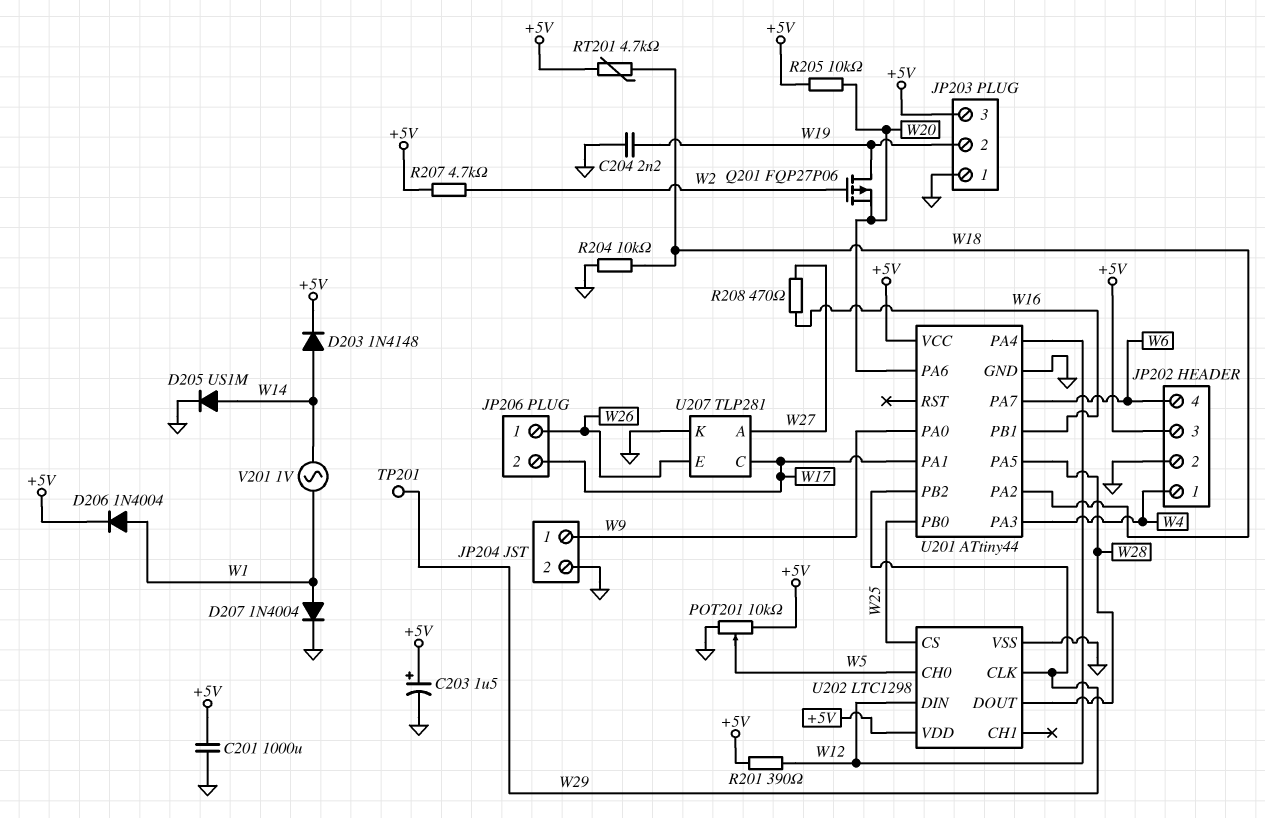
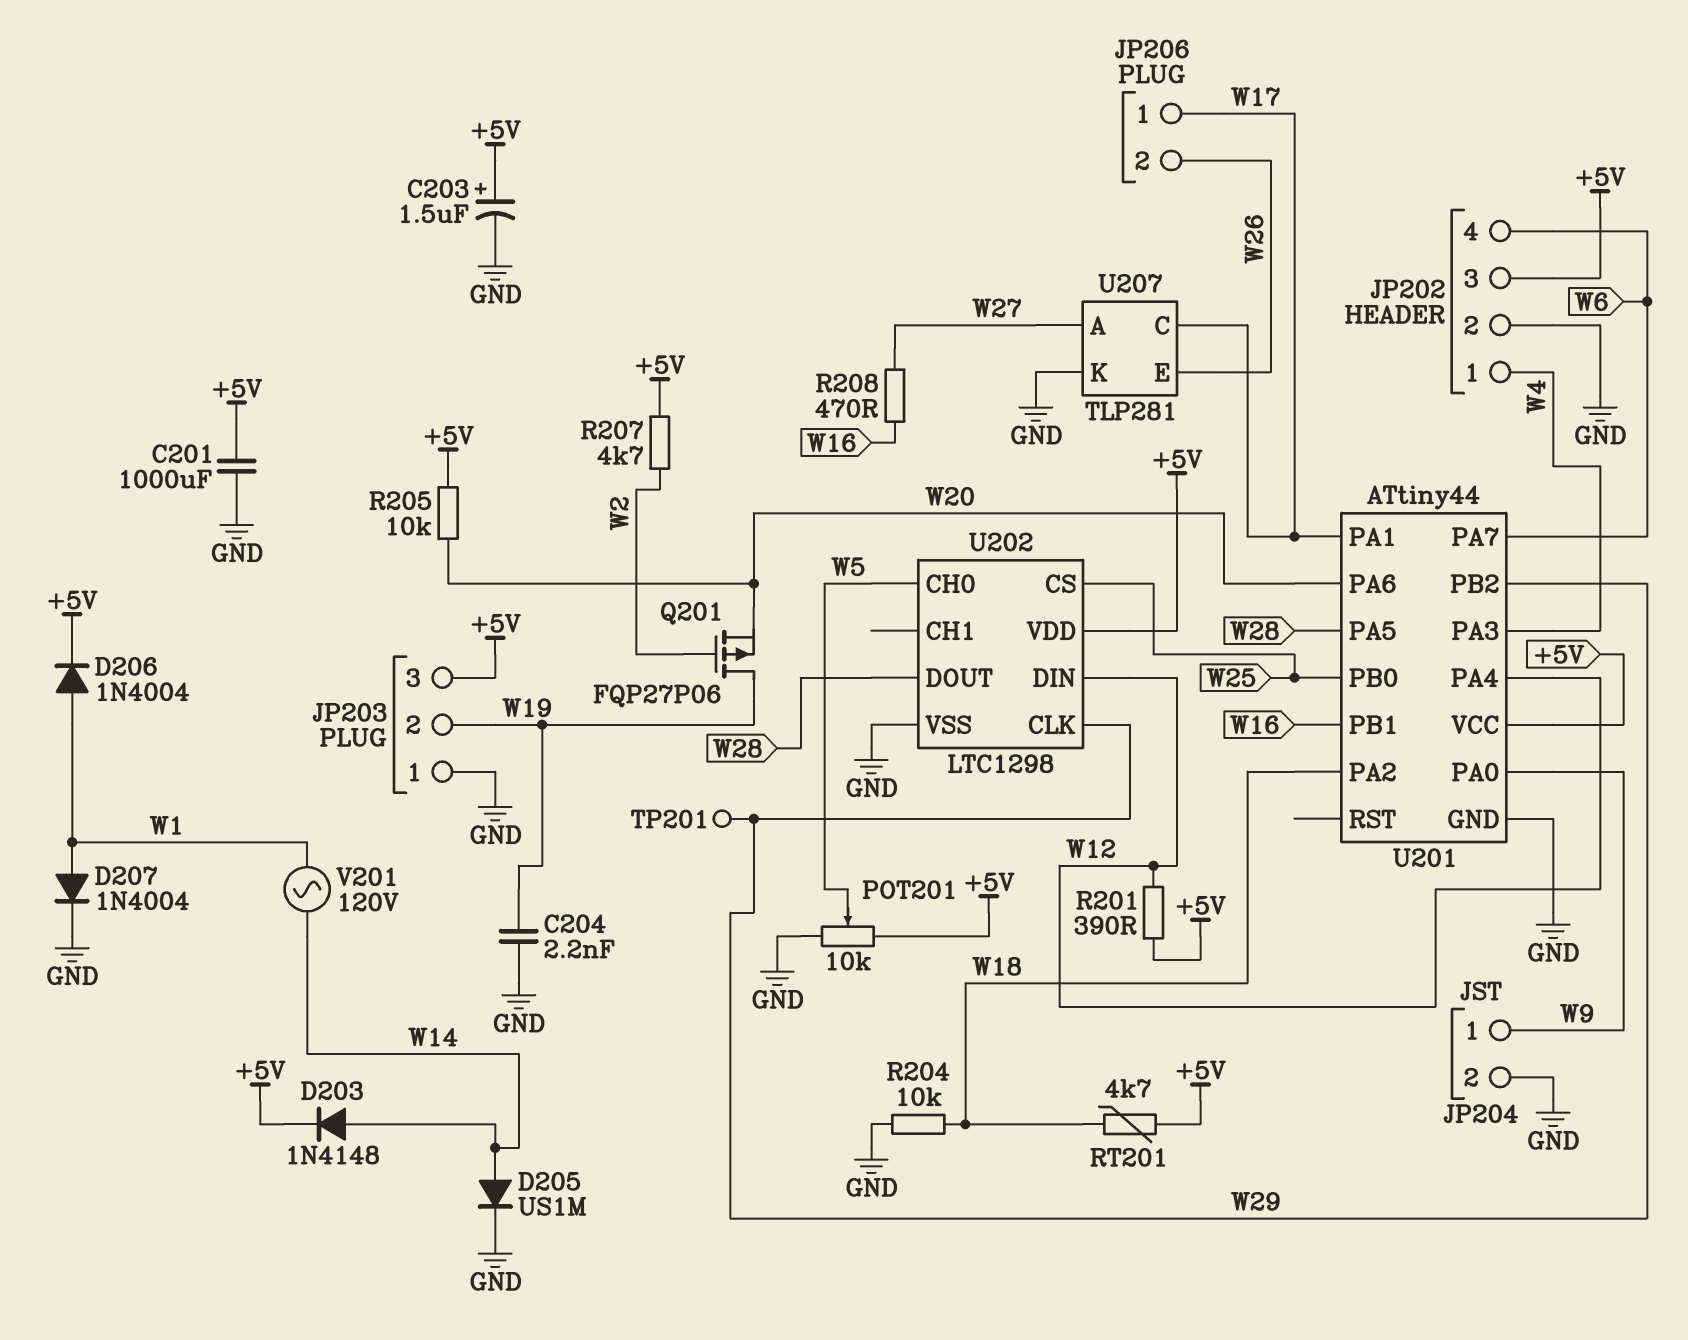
JP206 pin 1: W26 -> W17
JP206 pin 2: W17 -> W26
V201: AC 1V (W1, W14) -> AC 120V (W1, W14)

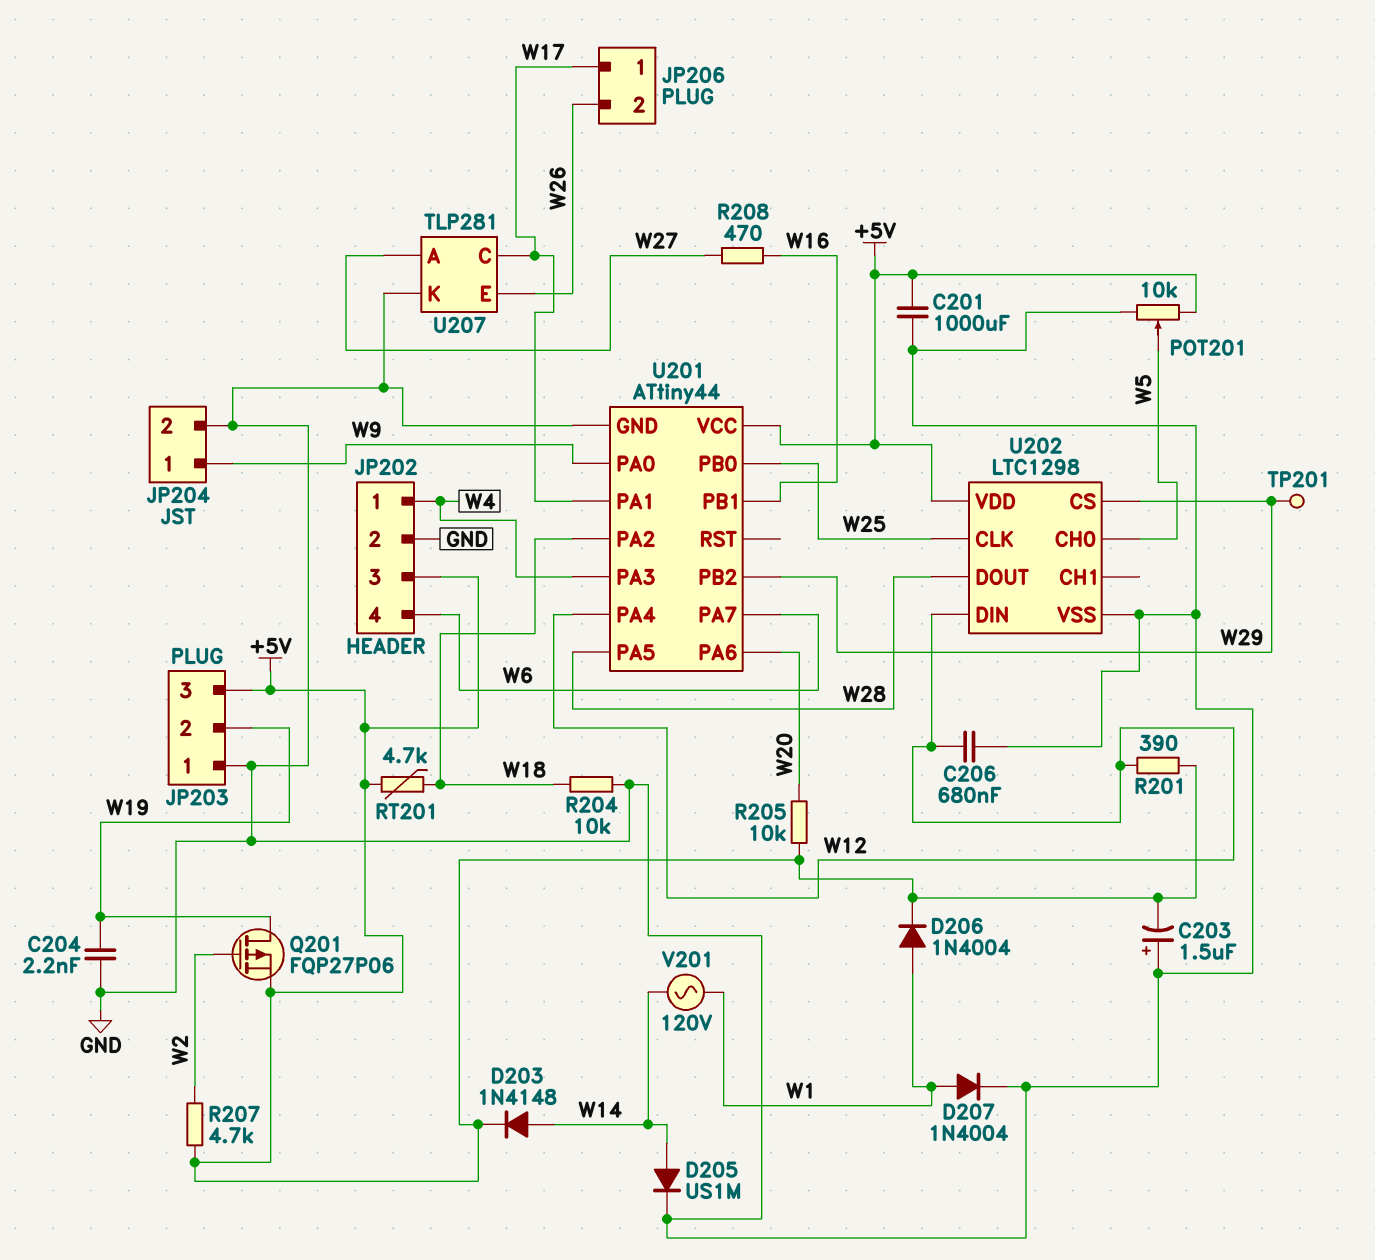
C203: 1.5uF (plus +5V, minus GND) -> 1.5uF (plus GND, minus +5V)
C206: none -> 680nF (GND, W12)
Q201: PMOS FQP27P06 (G W2, D W19, S W20) -> PMOS FQP27P06 (G W2, D W19, S +5V)
U202 pin CLK: W29 -> W25
U202 pin CS: W25 -> W29

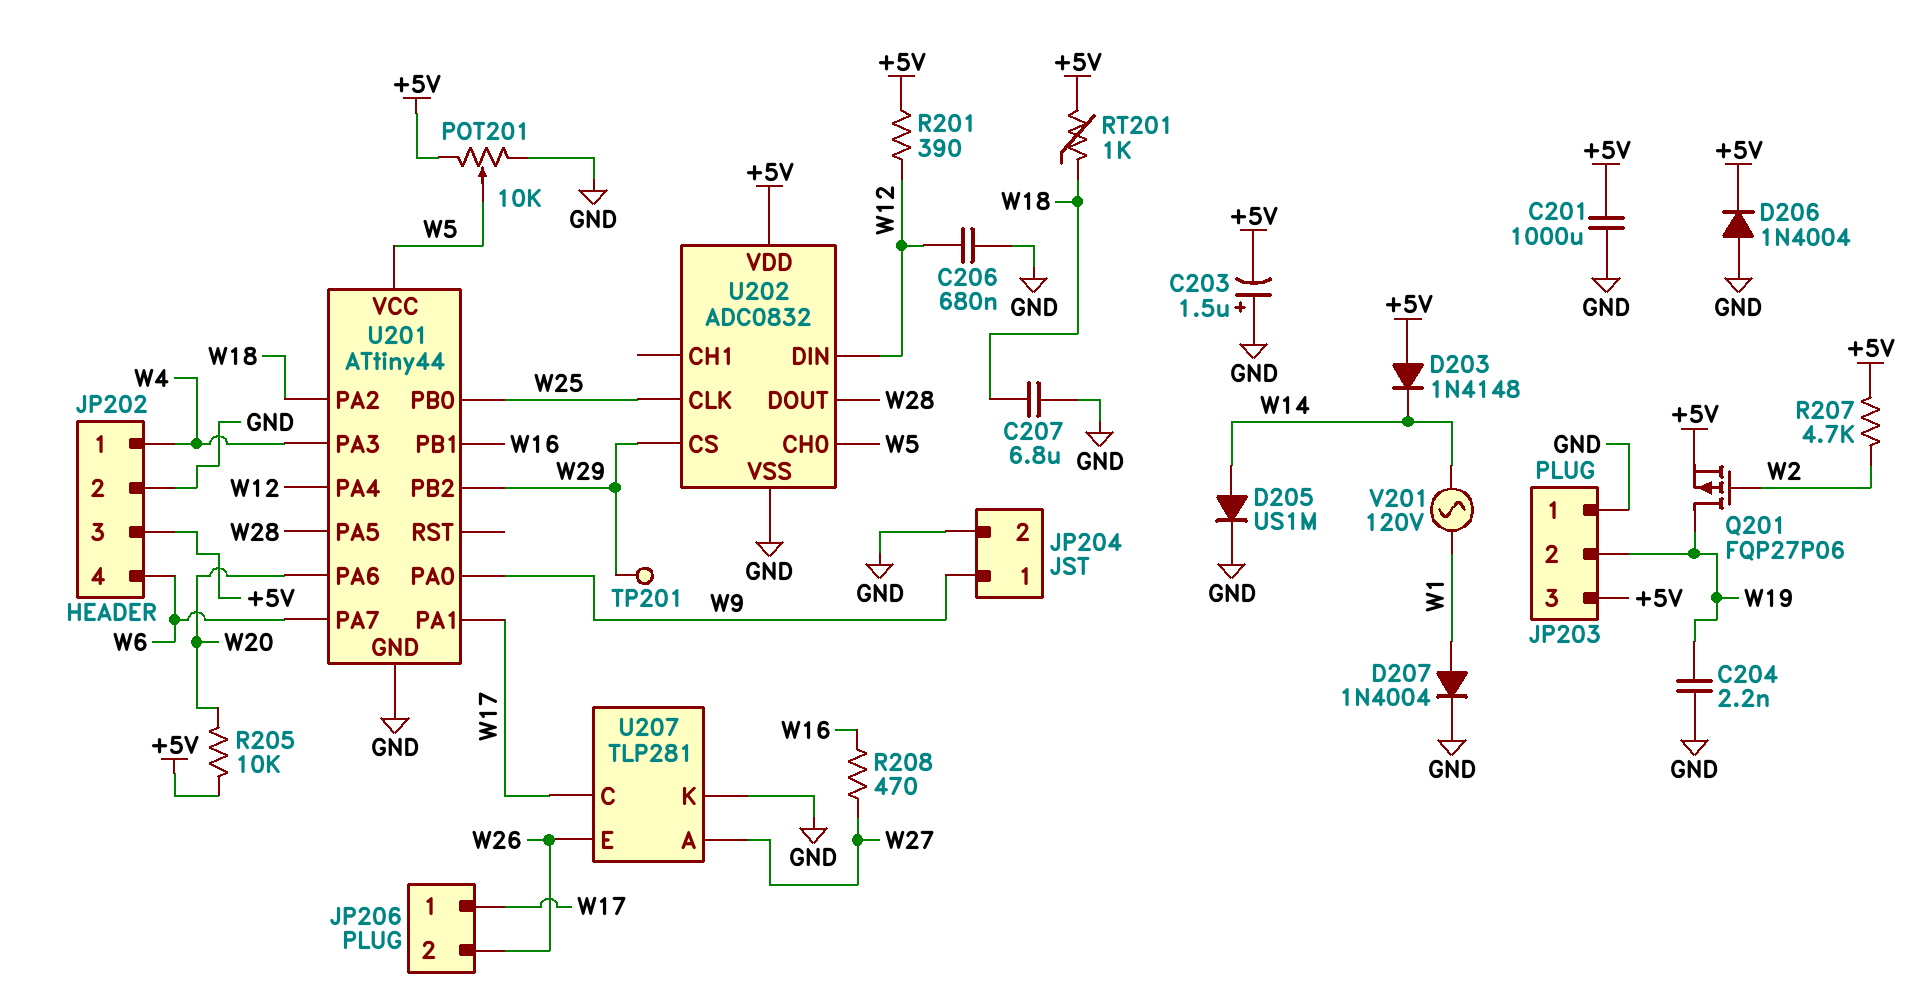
C207: none -> 6.8uF (GND, W18)
D203: diode 1N4148 (A W14, K +5V) -> diode 1N4148 (A +5V, K W14)
D206: diode 1N4004 (A W1, K +5V) -> diode 1N4004 (A GND, K +5V)
R204: 10k (GND, W18) -> none
RT201: 4.7k (+5V, W18) -> 1k (+5V, W18)
U201 pin VCC: +5V -> W5
U202: LTC1298 -> ADC0832

